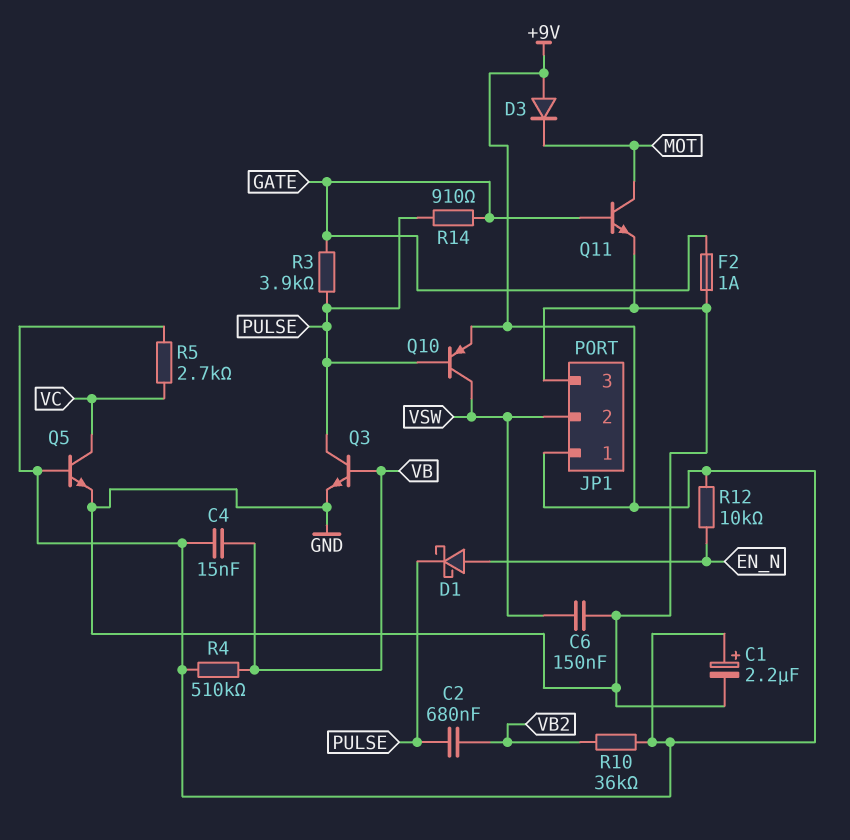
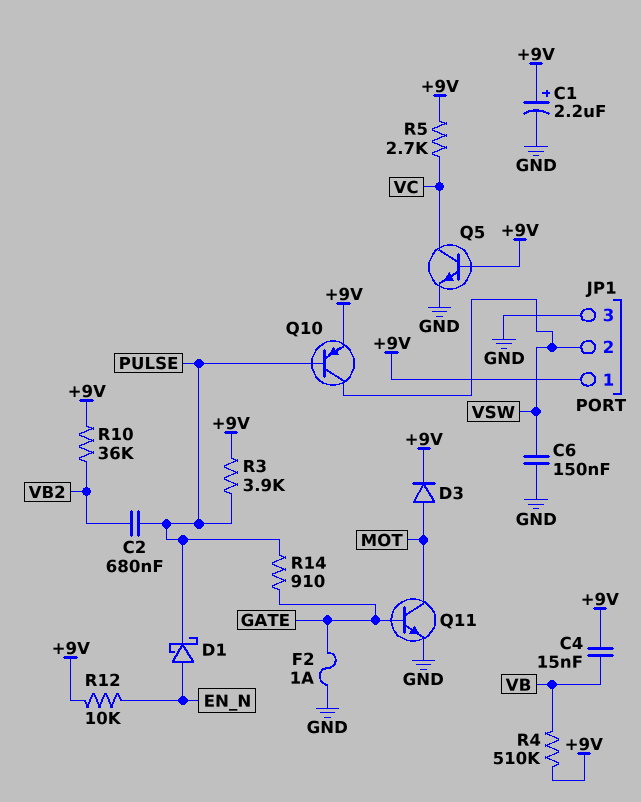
D3: diode (A +9V, K MOT) -> diode (A MOT, K +9V)
Q3: NPN (B VB, C PULSE, E GND) -> none
R3: 3.9k (GATE, PULSE) -> 3.9k (+9V, PULSE)

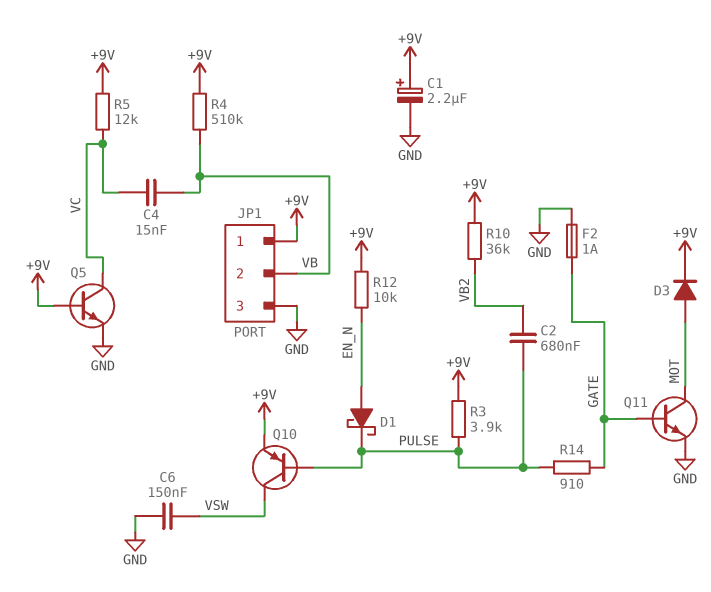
C4: 15nF (+9V, VB) -> 15nF (VB, VC)
JP1 pin 2: VSW -> VB
R5: 2.7k (+9V, VC) -> 12k (+9V, VC)

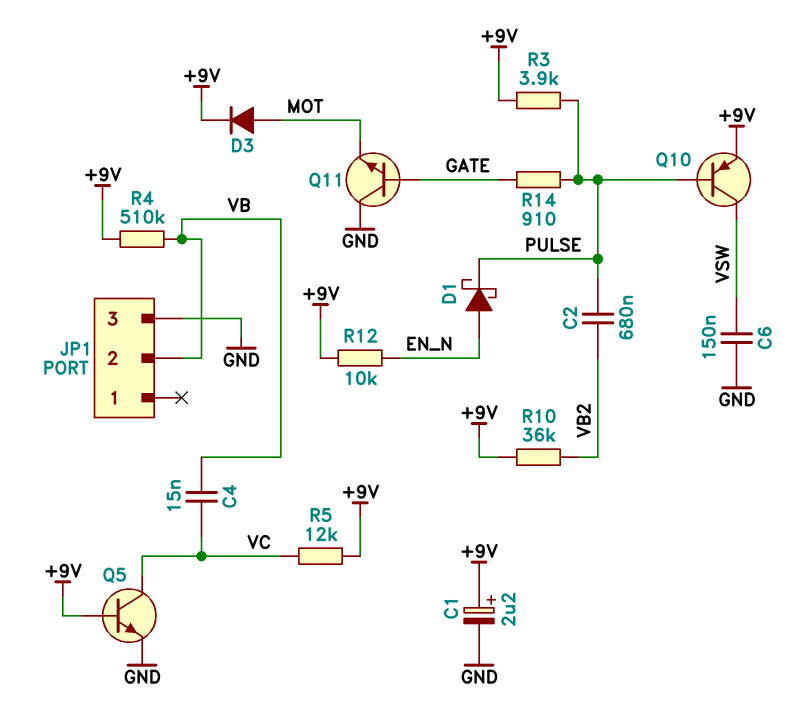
F2: 1A (GATE, GND) -> none
JP1 pin 1: +9V -> none
Q11: NPN (B GATE, C MOT, E GND) -> NPN (B GATE, C GND, E MOT)

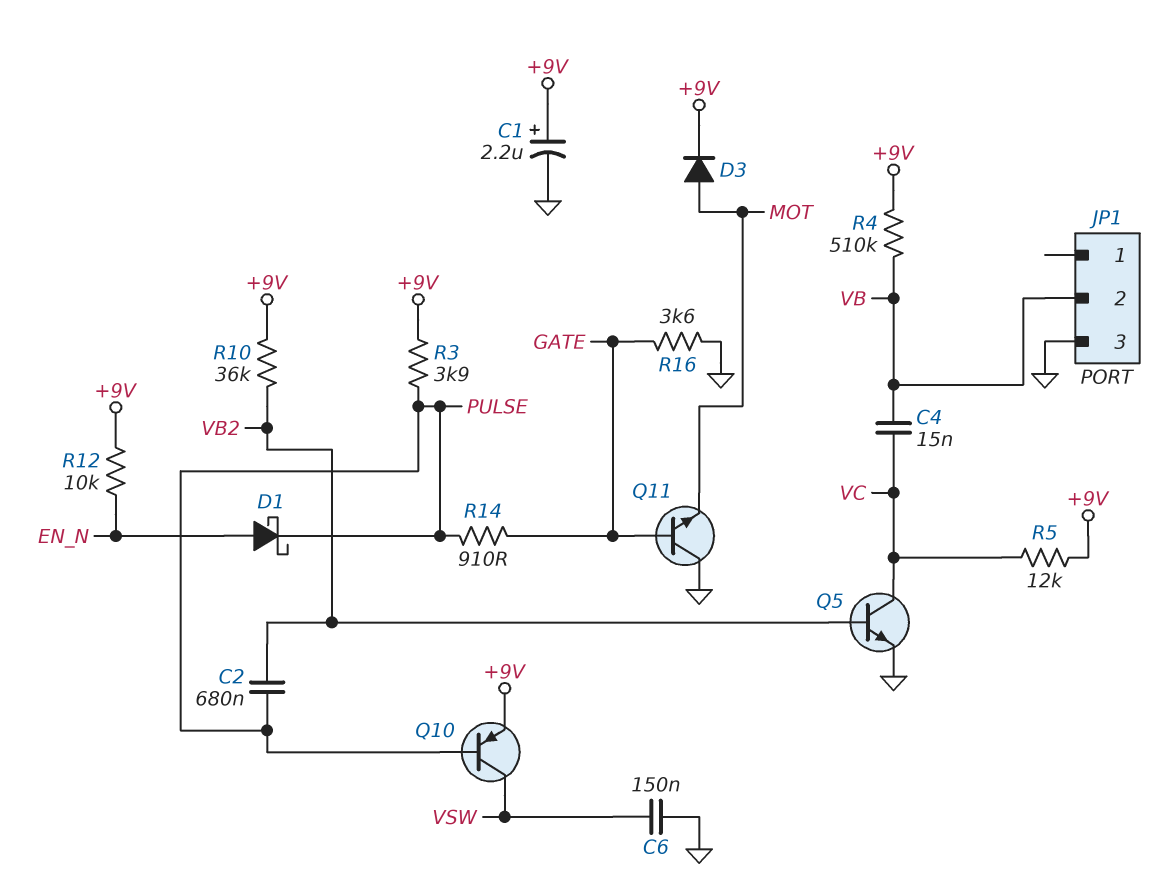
Q5: NPN (B +9V, C VC, E GND) -> NPN (B VB2, C VC, E GND)
R16: none -> 3.6k (GATE, GND)

